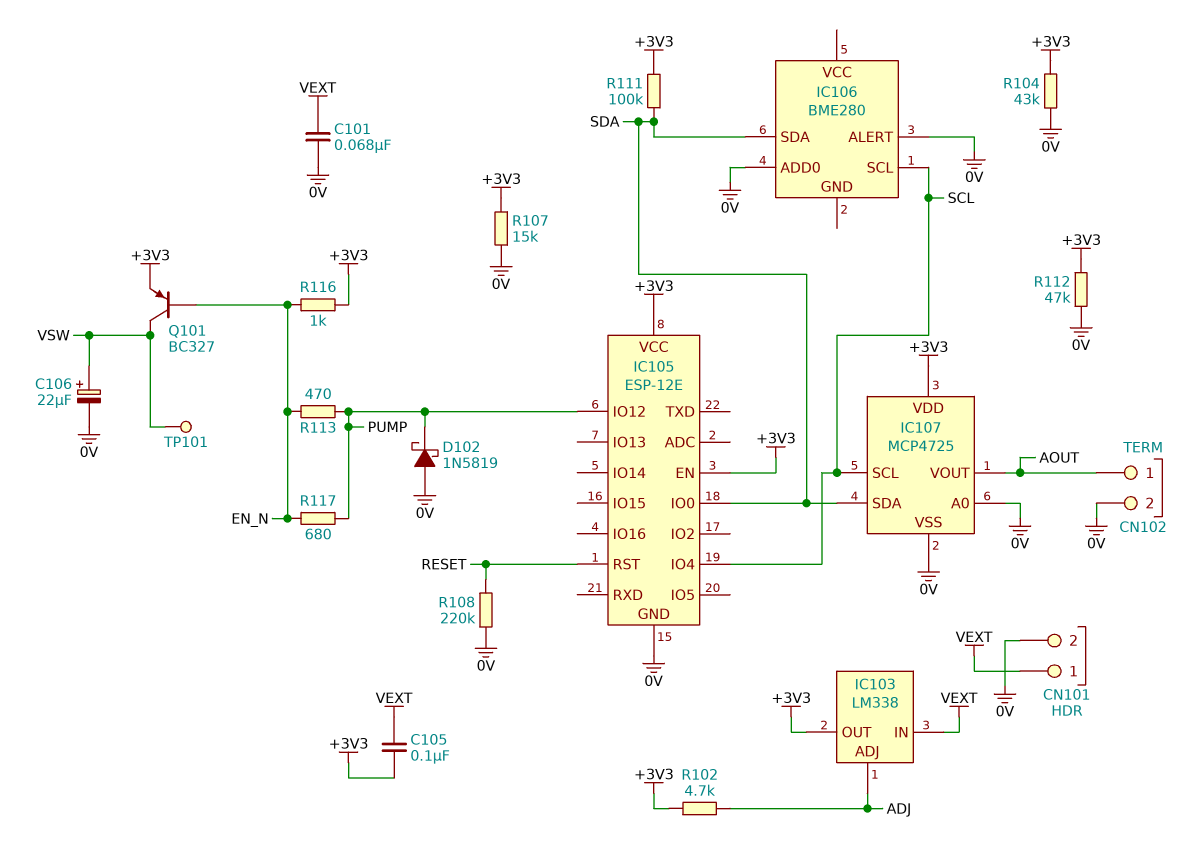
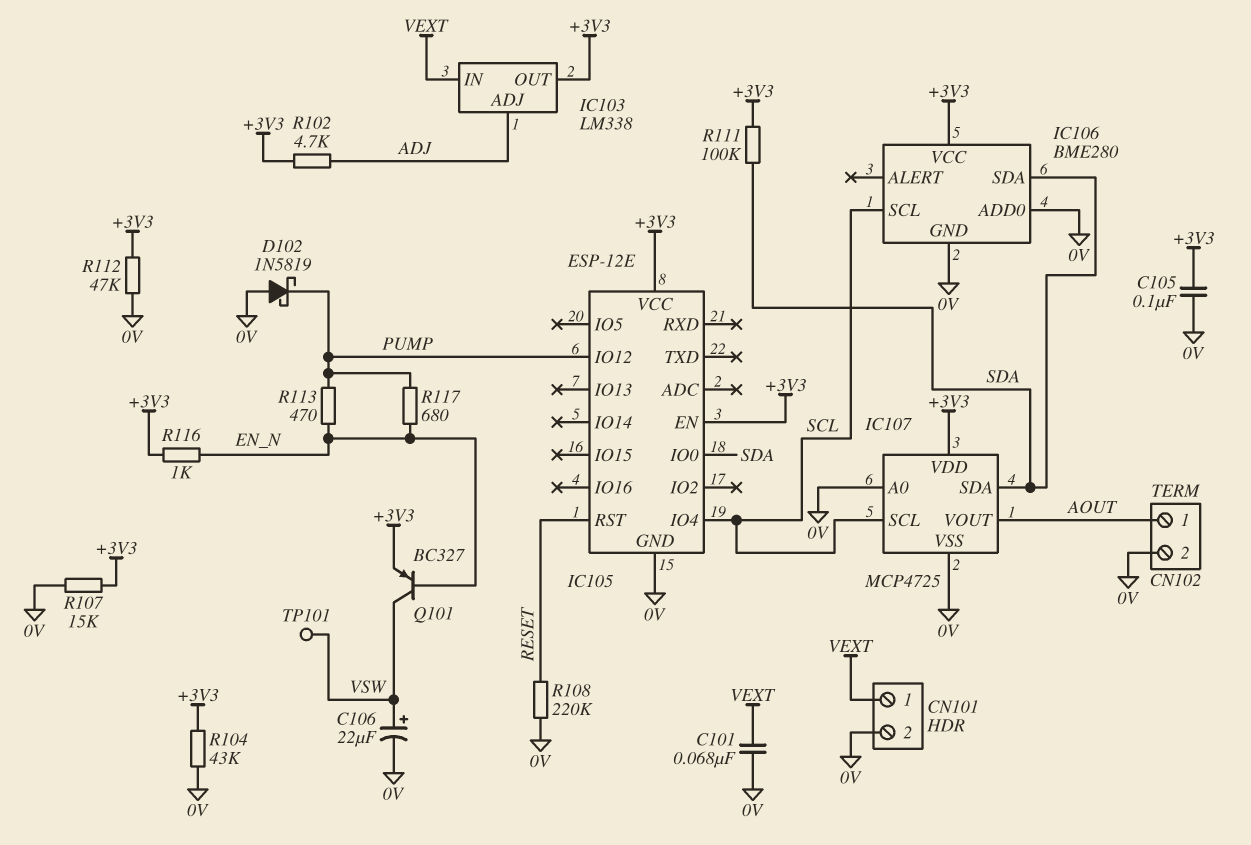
C105: 100nF (+3V3, VEXT) -> 100nF (+3V3, 0V)
IC106 pin ALERT: 0V -> none
IC106 pin GND: none -> 0V
IC106 pin VCC: none -> +3V3

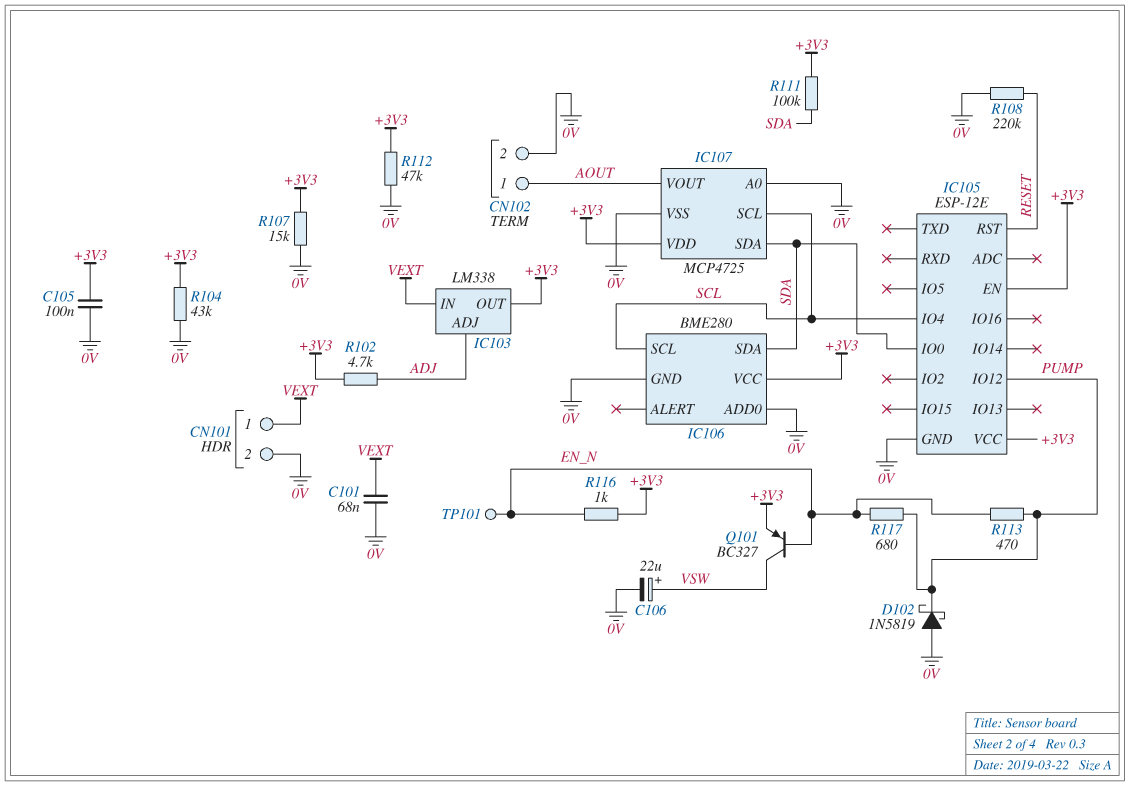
TP101: test point (VSW) -> test point (EN_N)

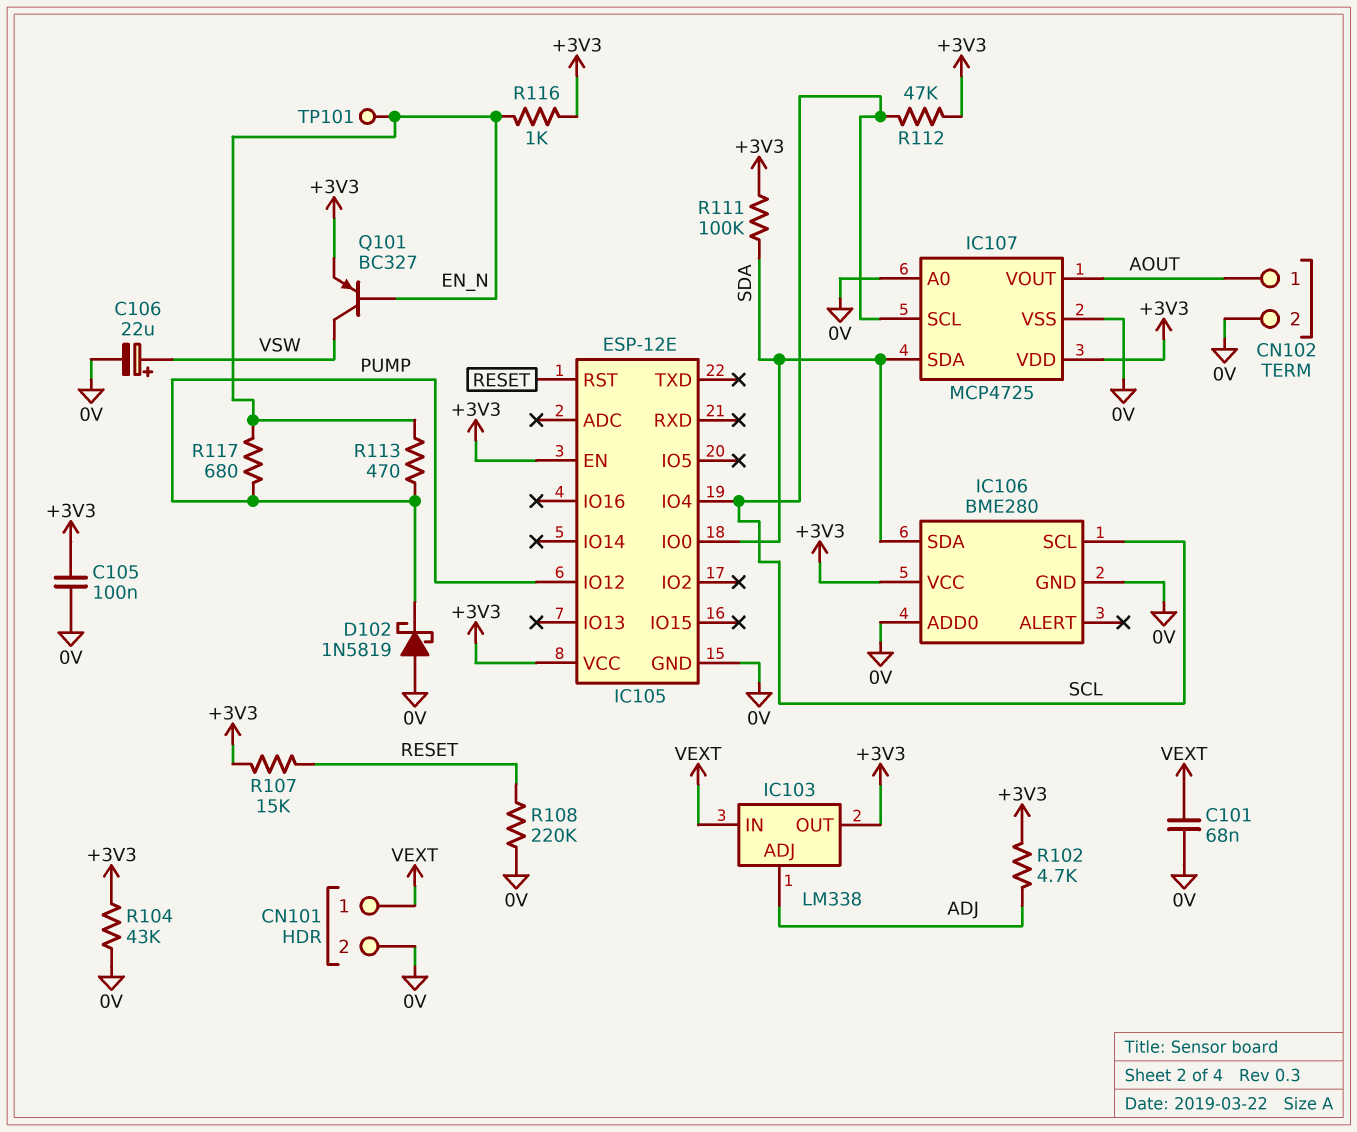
R107: 15k (+3V3, 0V) -> 15k (+3V3, RESET)
R112: 47k (+3V3, 0V) -> 47k (+3V3, SCL)

